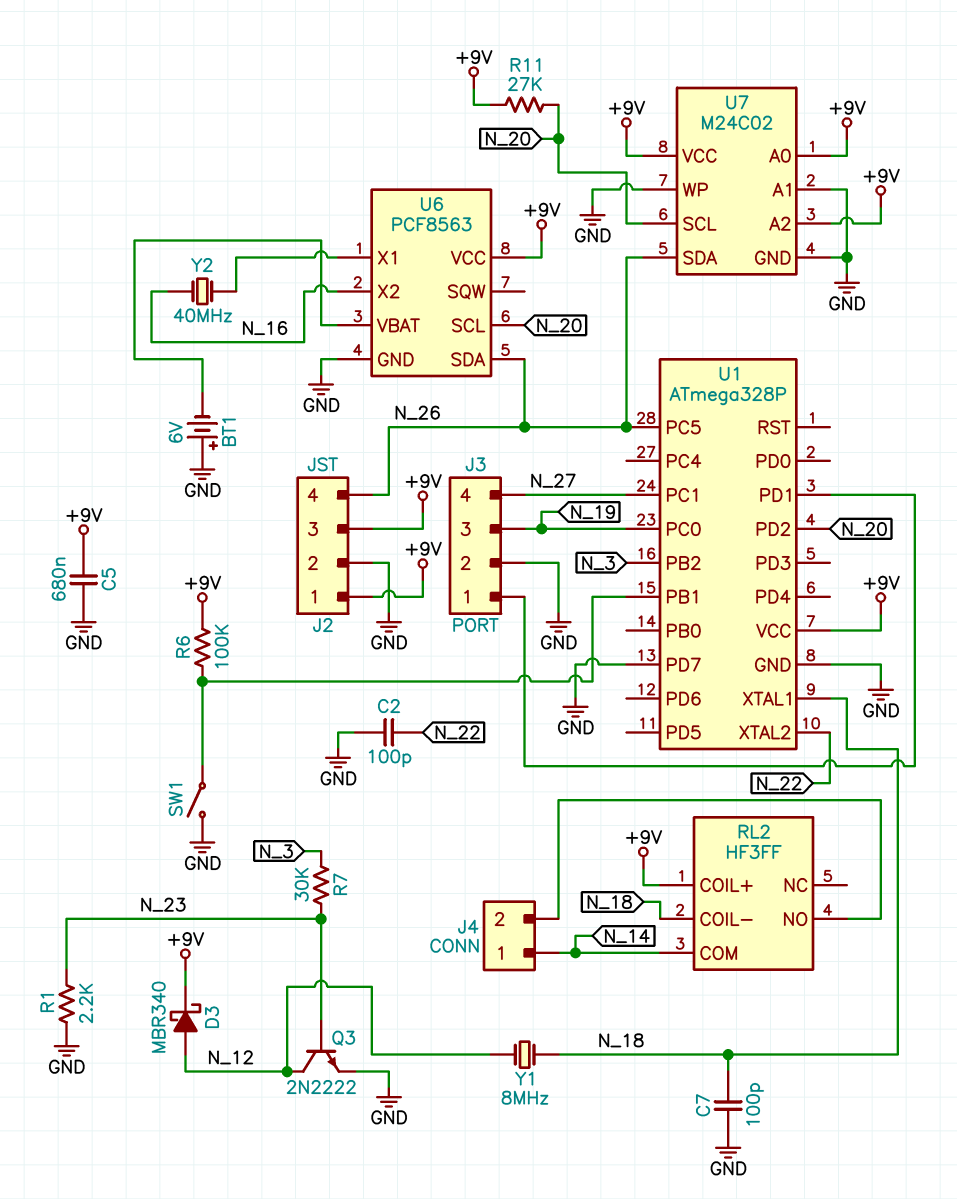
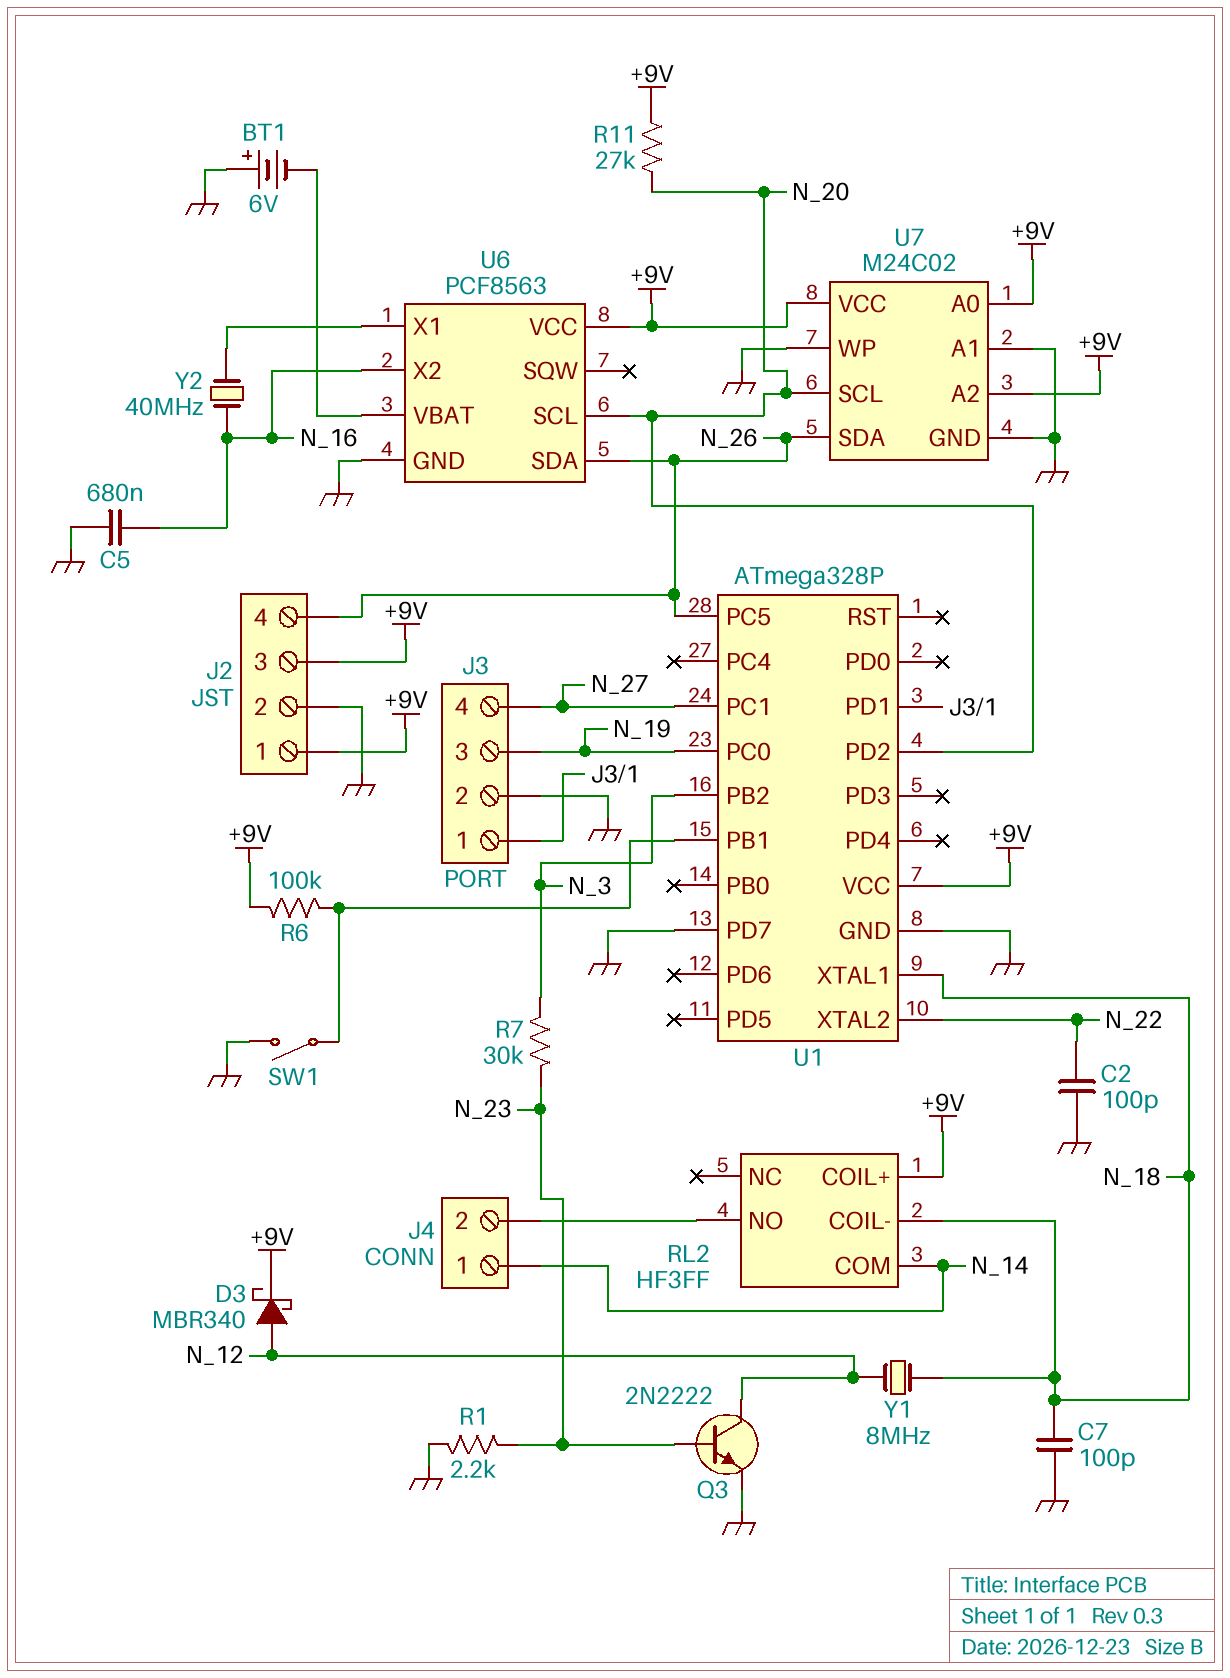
C5: 680nF (+9V, GND) -> 680nF (GND, N_16)

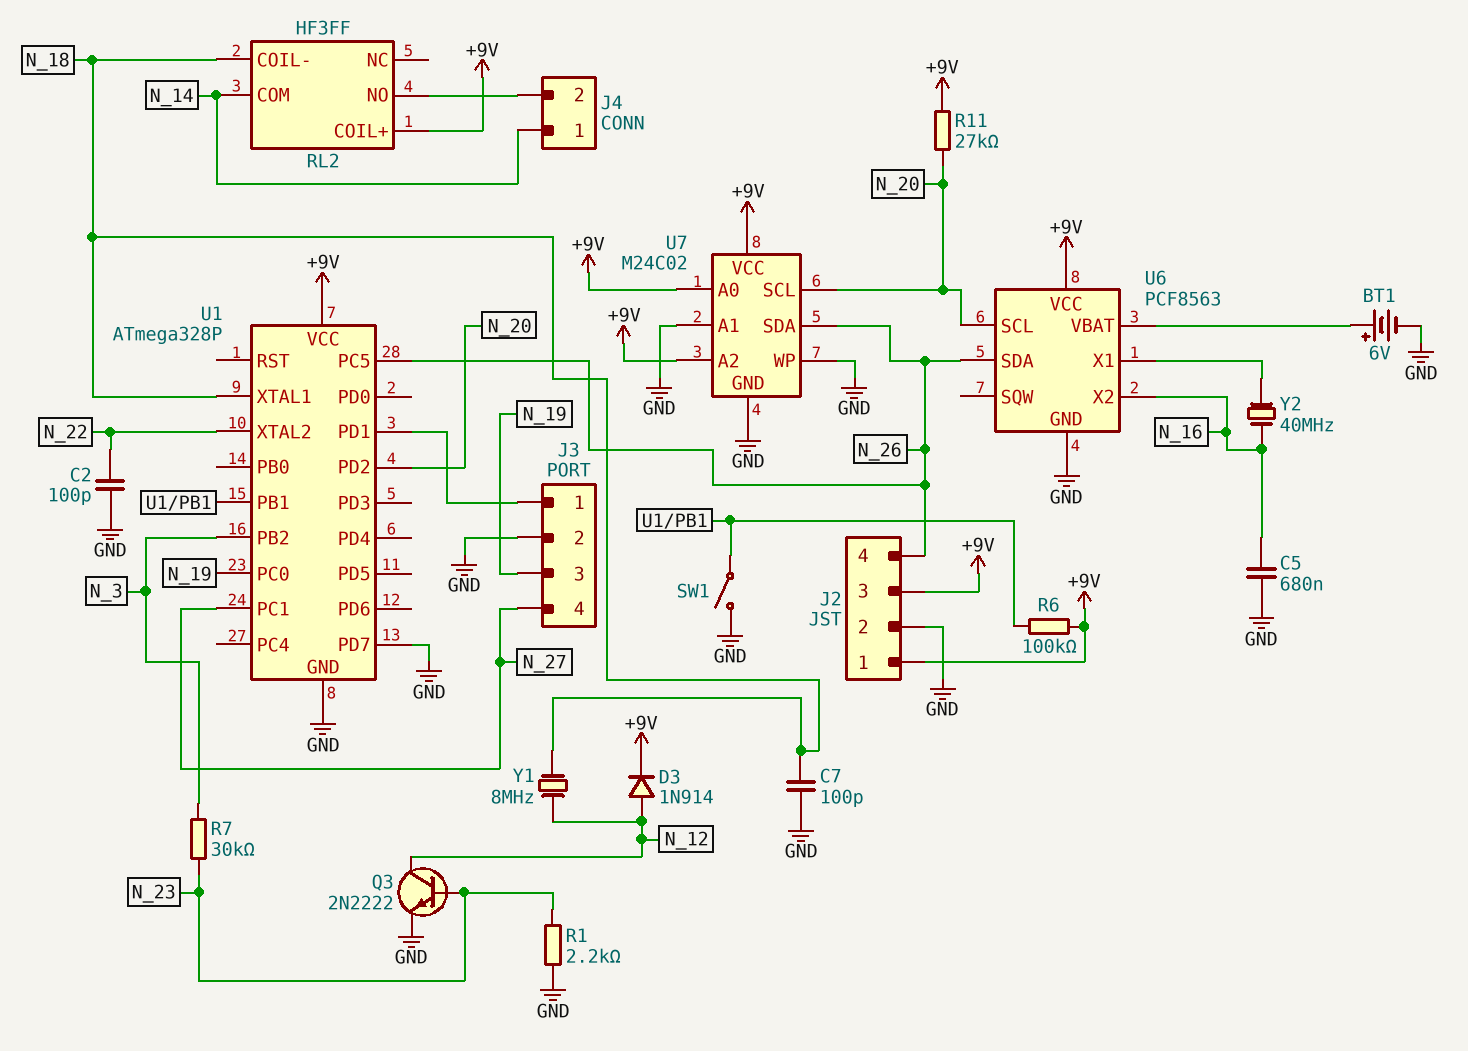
BT1: 6V (plus GND, minus U6/VBAT) -> 6V (plus U6/VBAT, minus GND)
D3: schottky MBR340 (A N_12, K +9V) -> diode 1N914 (A N_12, K +9V)

